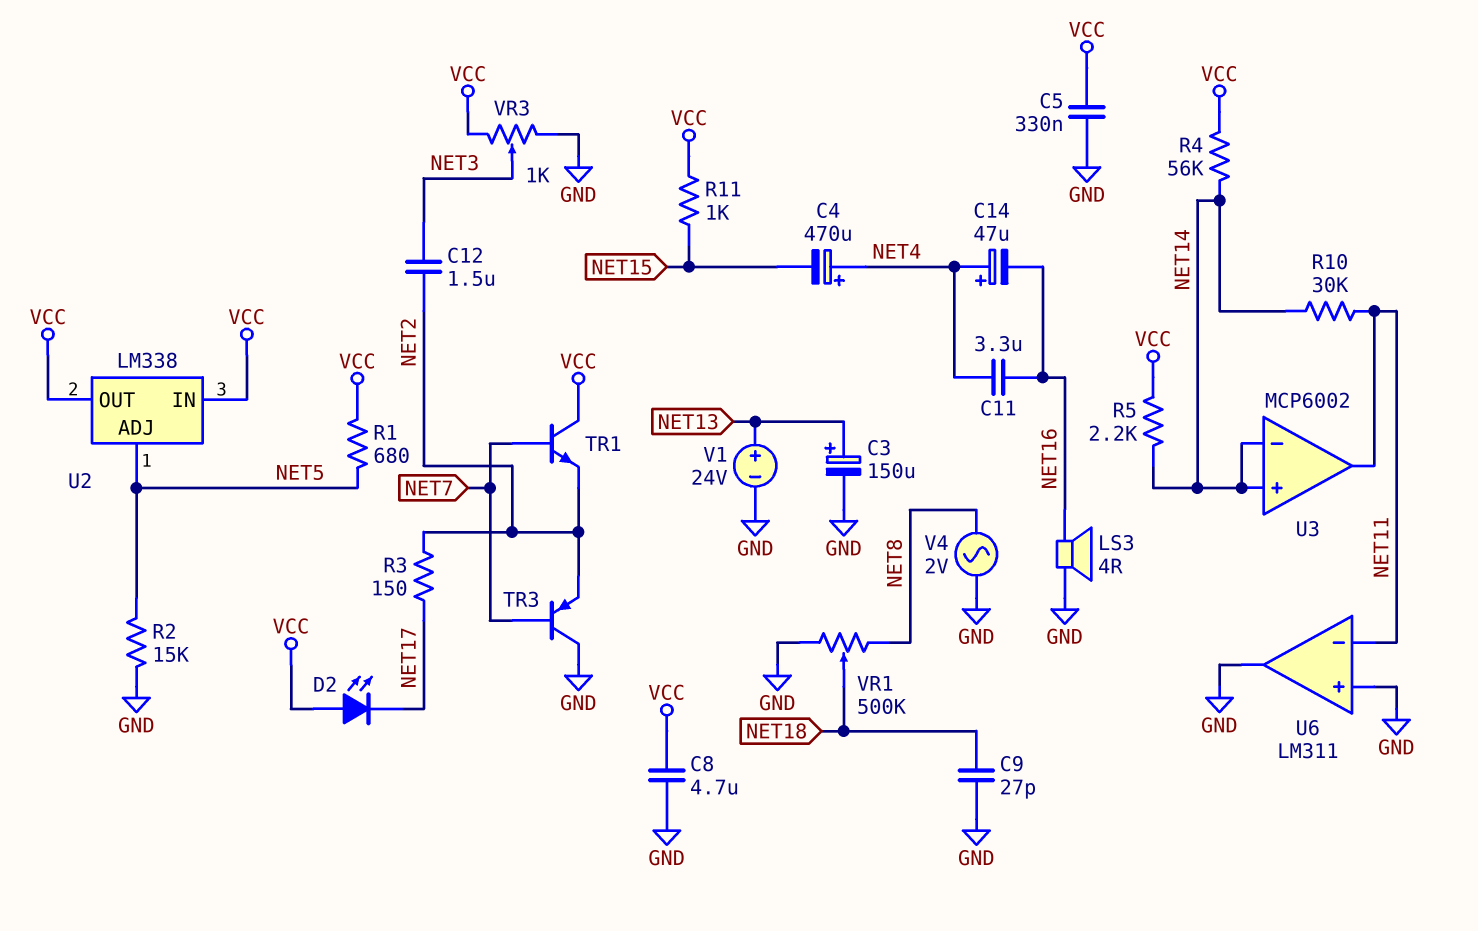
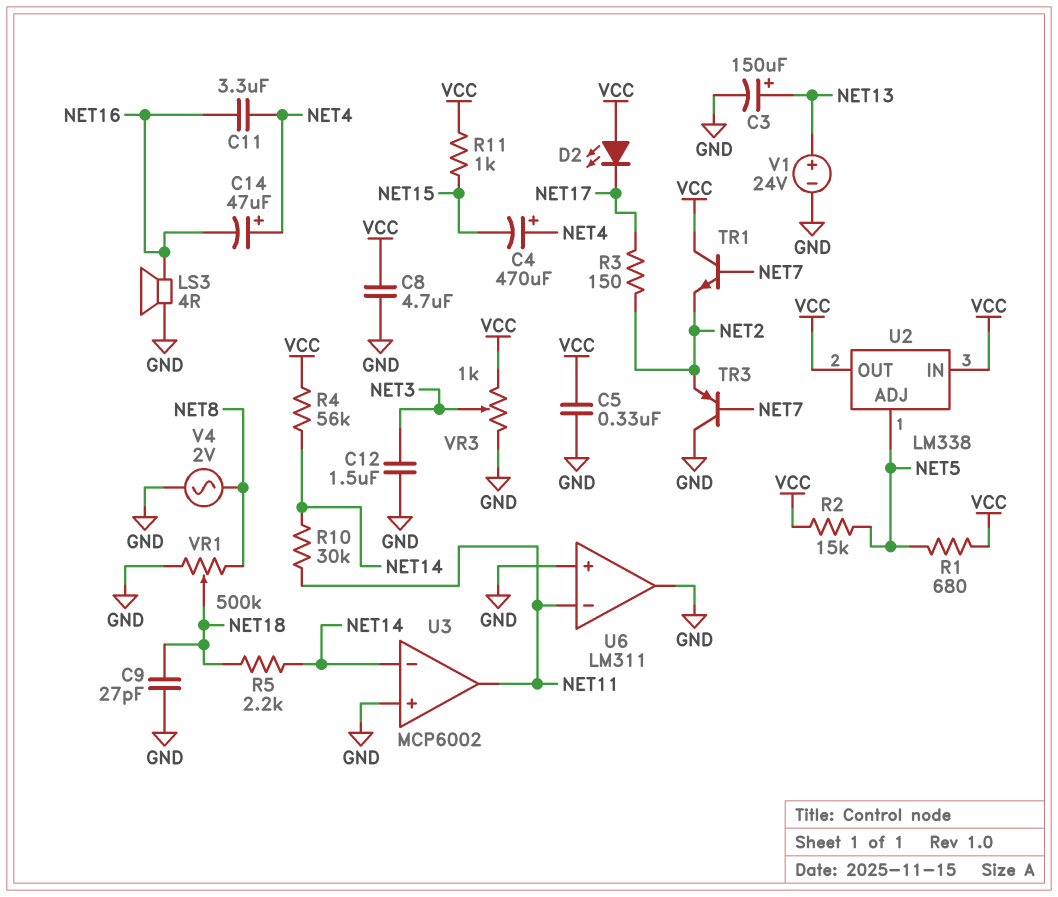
C12: 1.5uF (NET2, NET3) -> 1.5uF (GND, NET3)
R2: 15k (GND, NET5) -> 15k (NET5, VCC)
R5: 2.2k (NET14, VCC) -> 2.2k (NET14, NET18)
U3 pin in+: NET14 -> GND

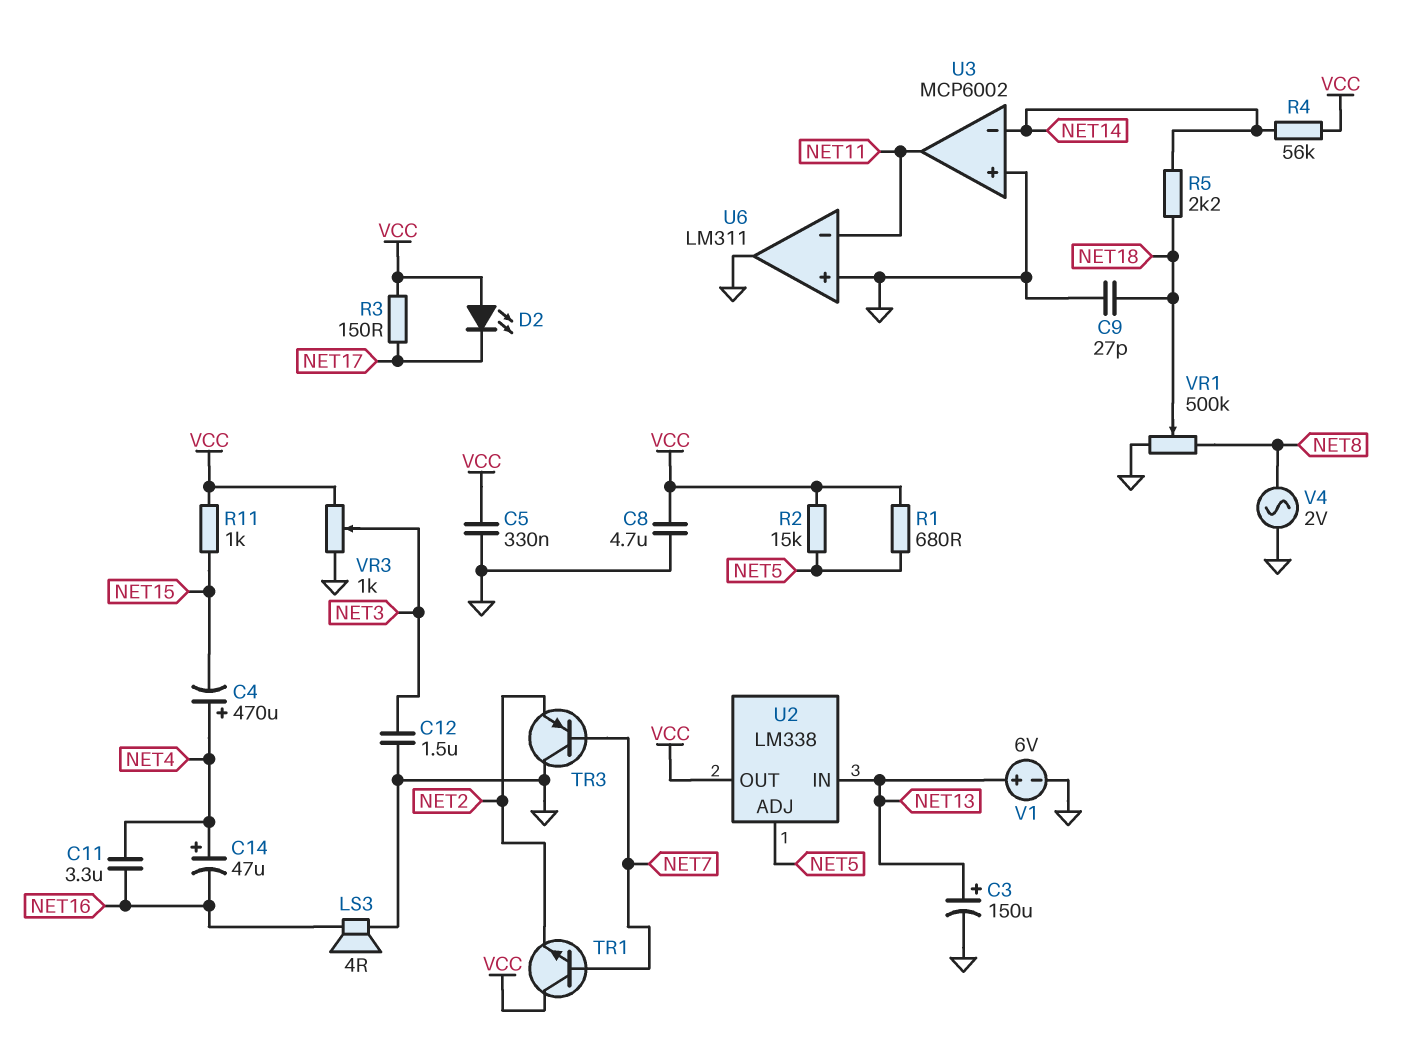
R3: 150 (NET2, NET17) -> 150 (NET17, VCC)
R10: 30k (NET11, NET14) -> none
U2 pin IN: VCC -> NET13
V1: 24V (plus NET13, minus GND) -> 6V (plus NET13, minus GND)

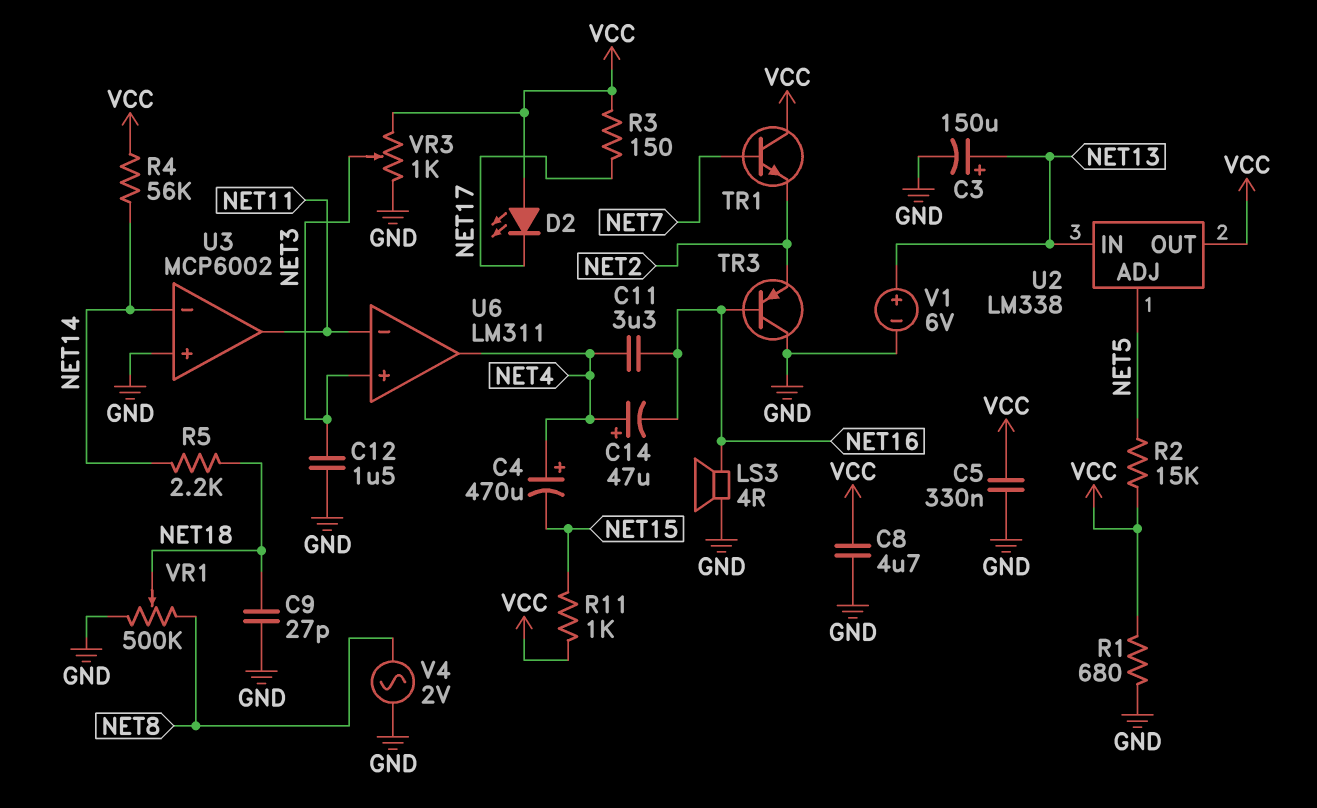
R1: 680 (NET5, VCC) -> 680 (GND, VCC)
TR3: PNP (B NET7, C GND, E NET2) -> PNP (B NET16, C GND, E NET2)
U6 pin in+: GND -> NET3
U6 pin out: GND -> NET4

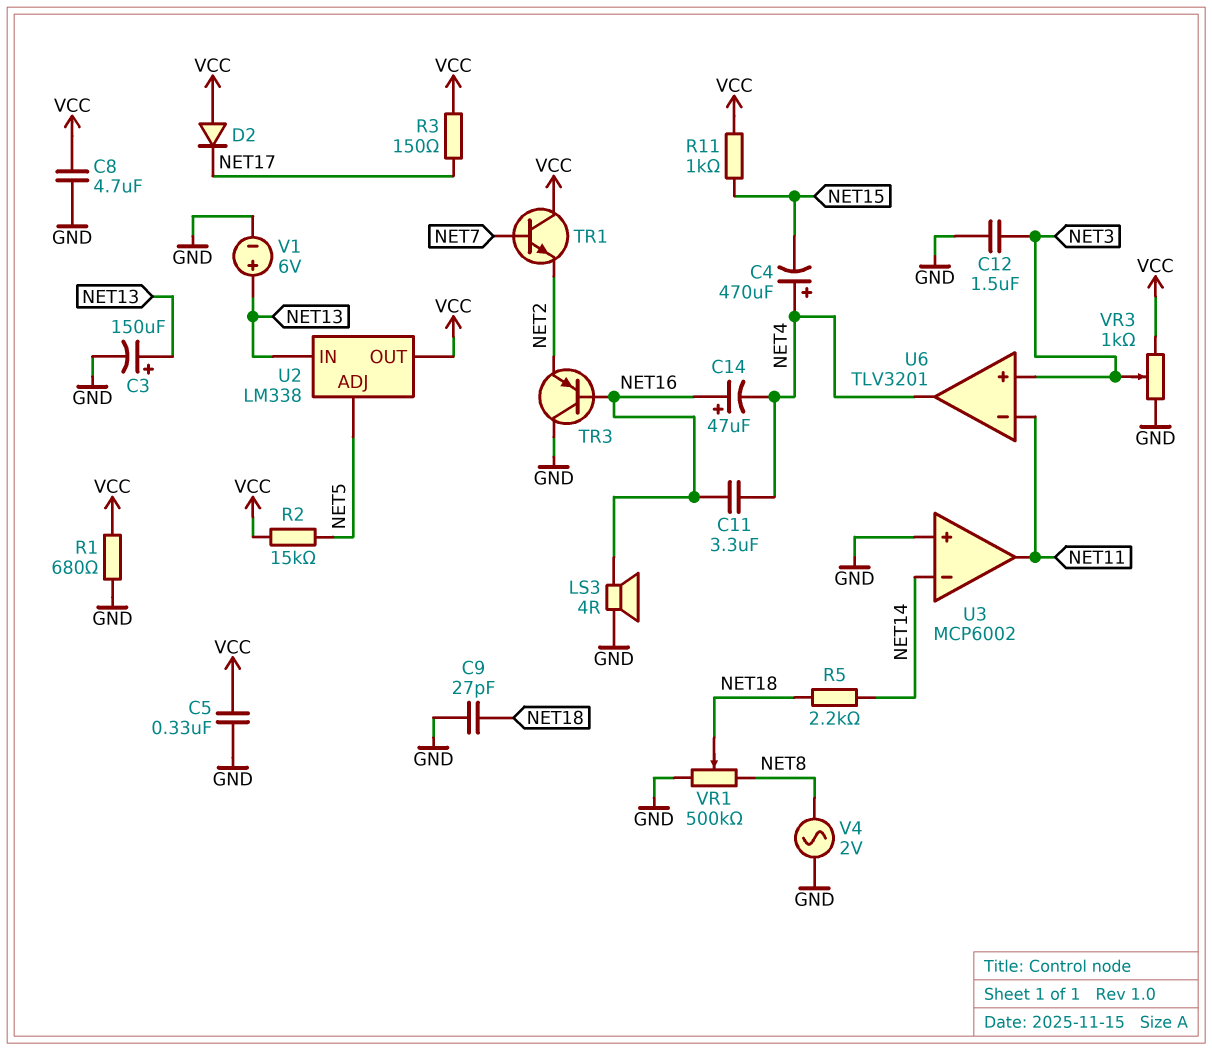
C14: 47uF (plus NET4, minus NET16) -> 47uF (plus NET16, minus NET4)
D2: LED (A VCC, K NET17) -> diode (A VCC, K NET17)
R4: 56k (NET14, VCC) -> none
U6: LM311 -> TLV3201

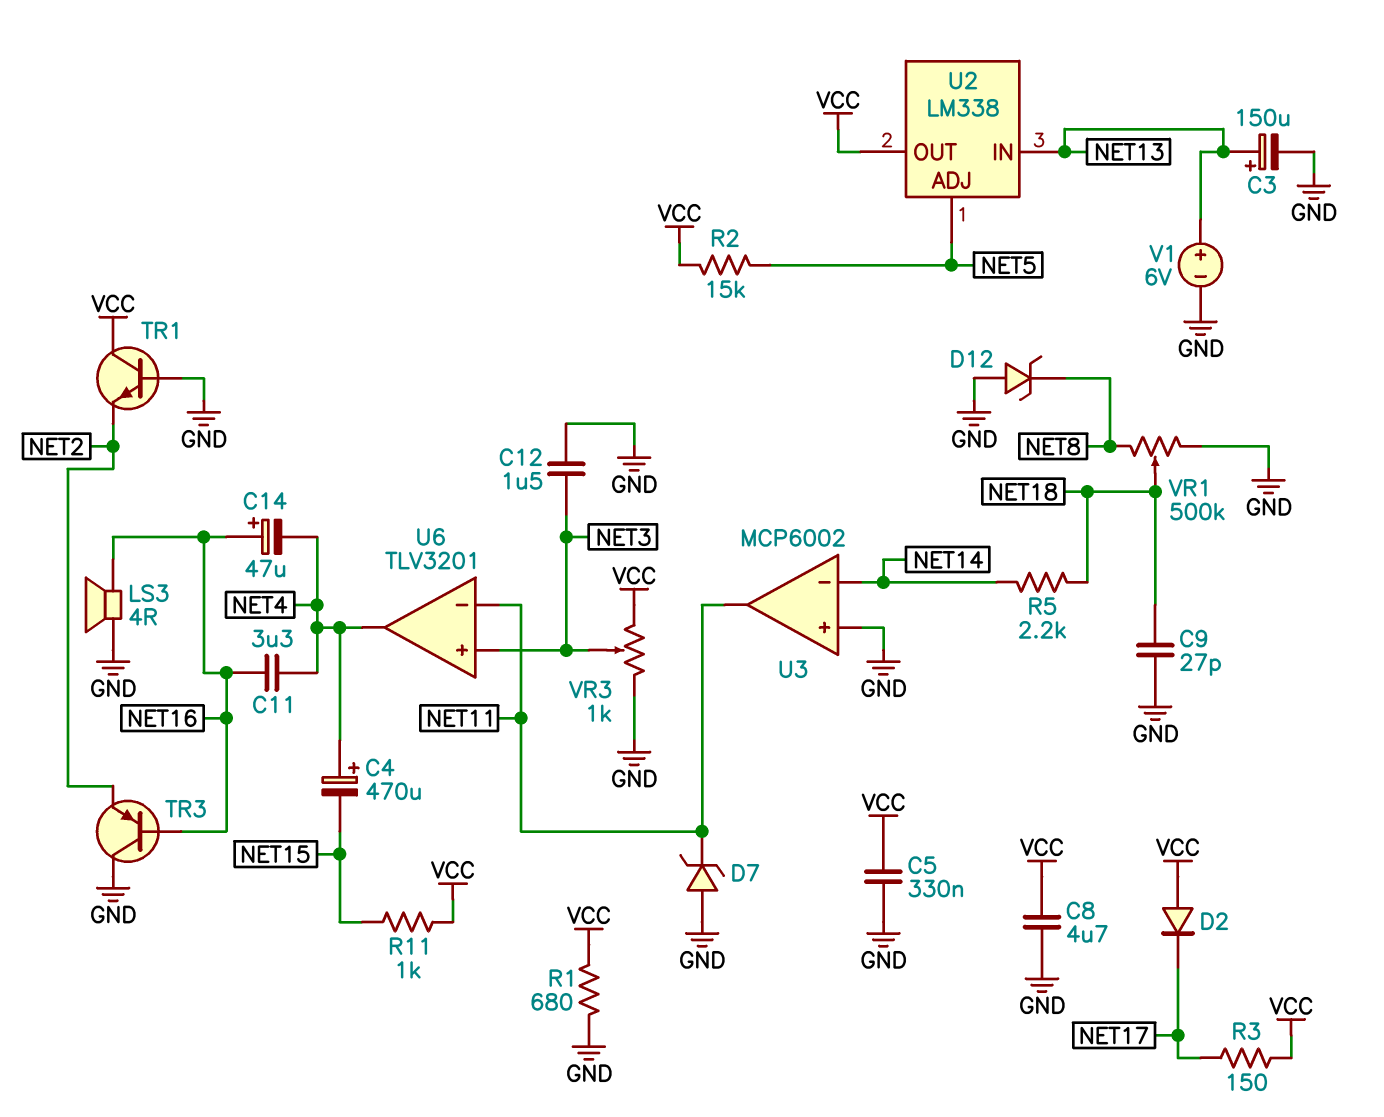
D7: none -> zener (A GND, K NET11)
D12: none -> zener (A GND, K NET8)
TR1: NPN (B NET7, C VCC, E NET2) -> NPN (B GND, C VCC, E NET2)
V4: AC 2V (GND, NET8) -> none

